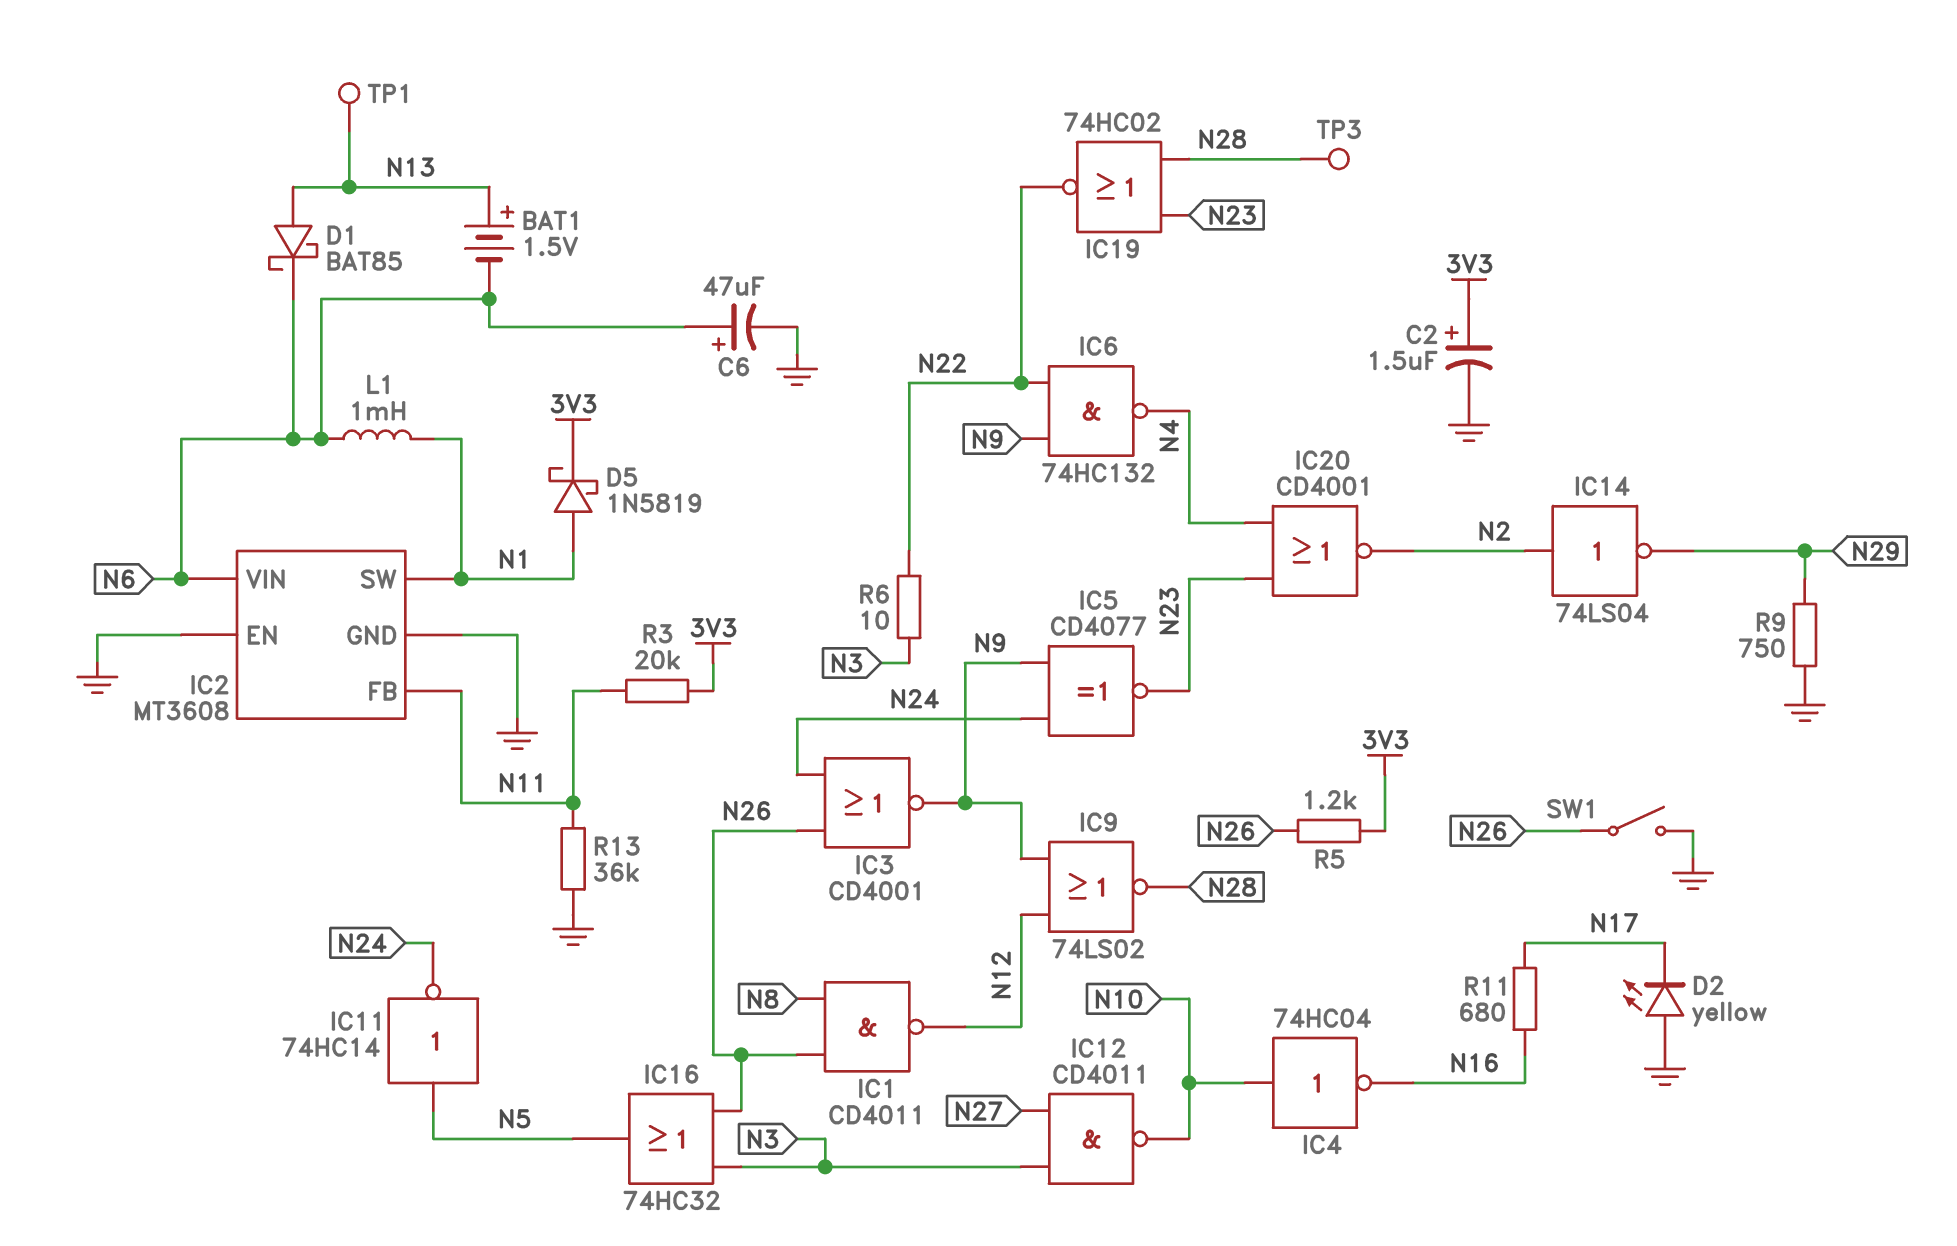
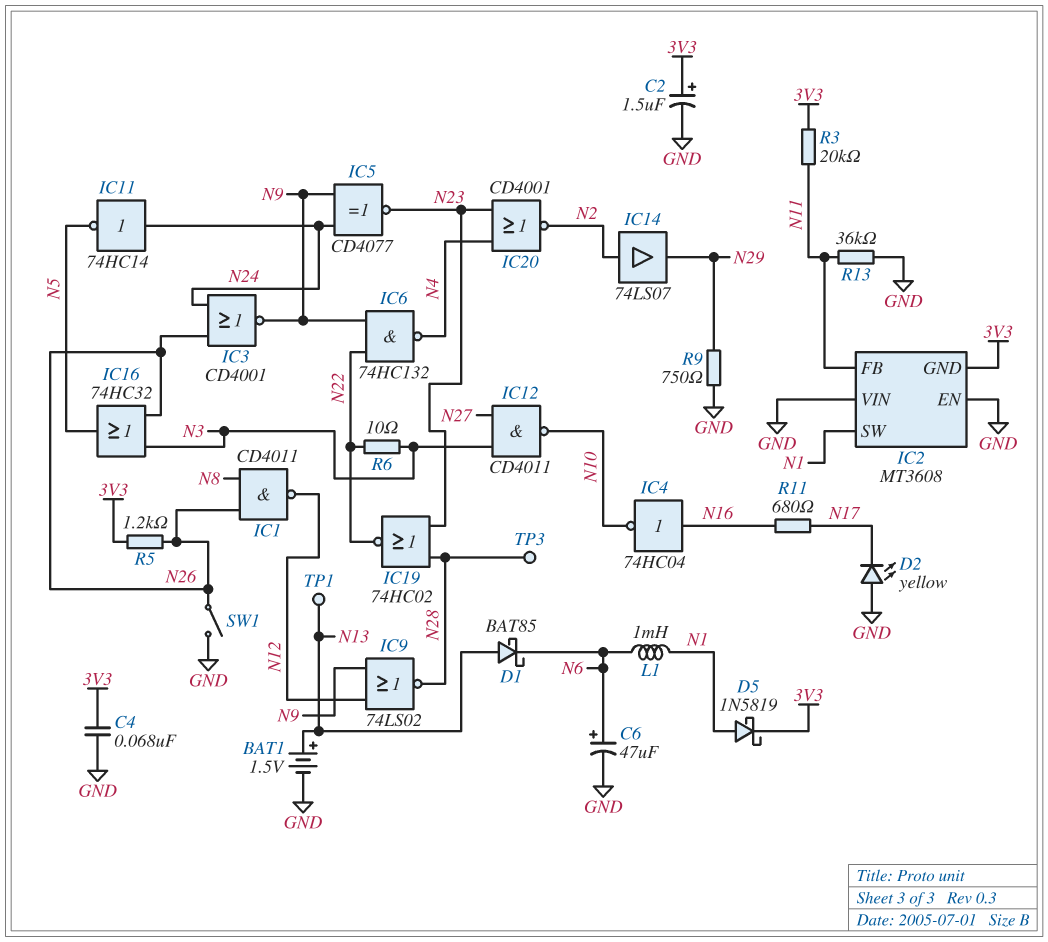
BAT1: 1.5V (plus N13, minus N6) -> 1.5V (plus N13, minus GND)
C4: none -> 68nF (3V3, GND)
IC2 pin GND: GND -> 3V3
IC2 pin VIN: N6 -> GND
IC4: NOT 74HC04 (in N10, out N16) -> NOT 74HC04 (in N16, out N10)
IC11: NOT 74HC14 (in N5, out N24) -> NOT 74HC14 (in N24, out N5)
IC14: NOT 74LS04 (in N2, out N29) -> buffer 74LS07 (in N2, out N29)

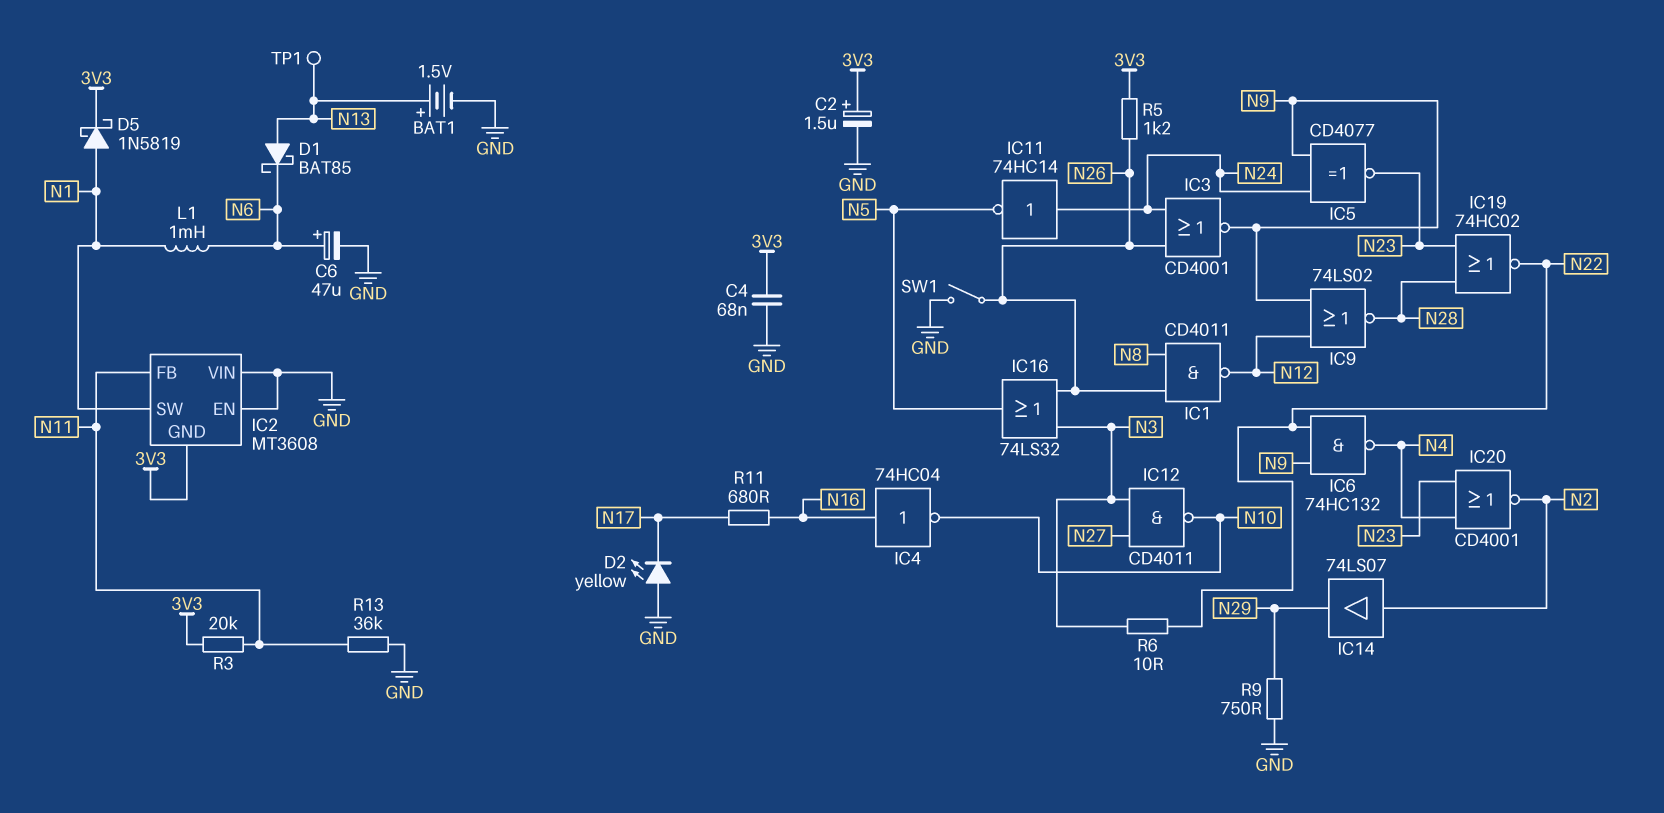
IC16: OR 74HC32 (in N3, in N26, out N5) -> OR 74LS32 (in N3, in N26, out N5)
TP3: test point (N28) -> none

